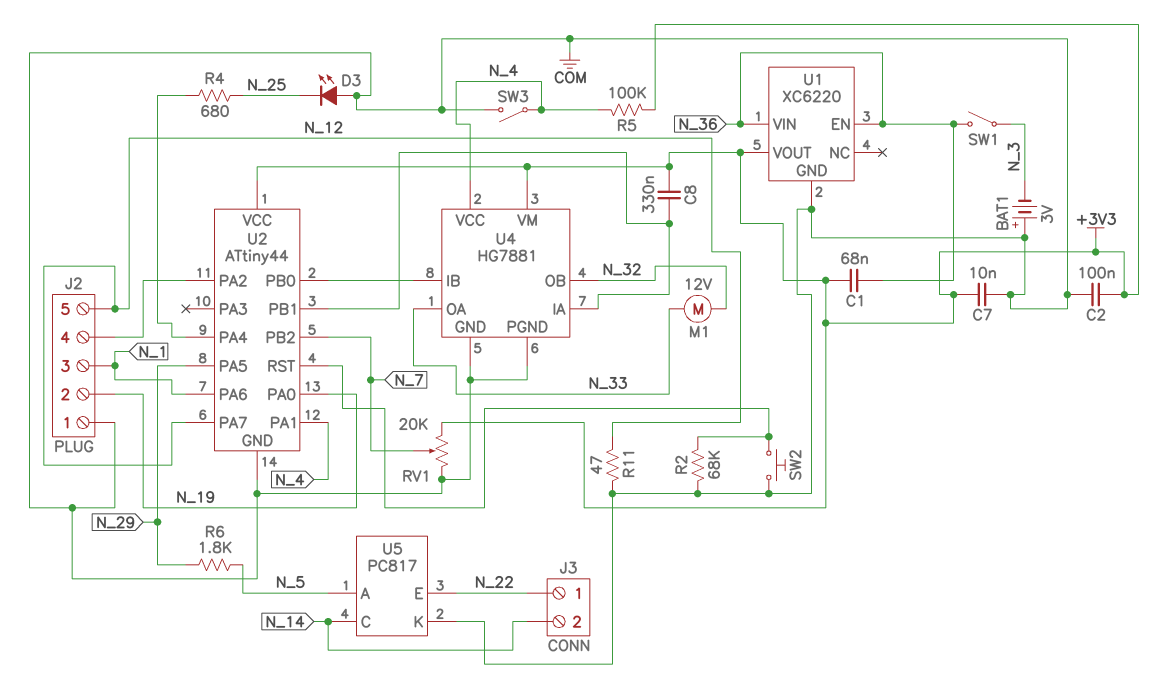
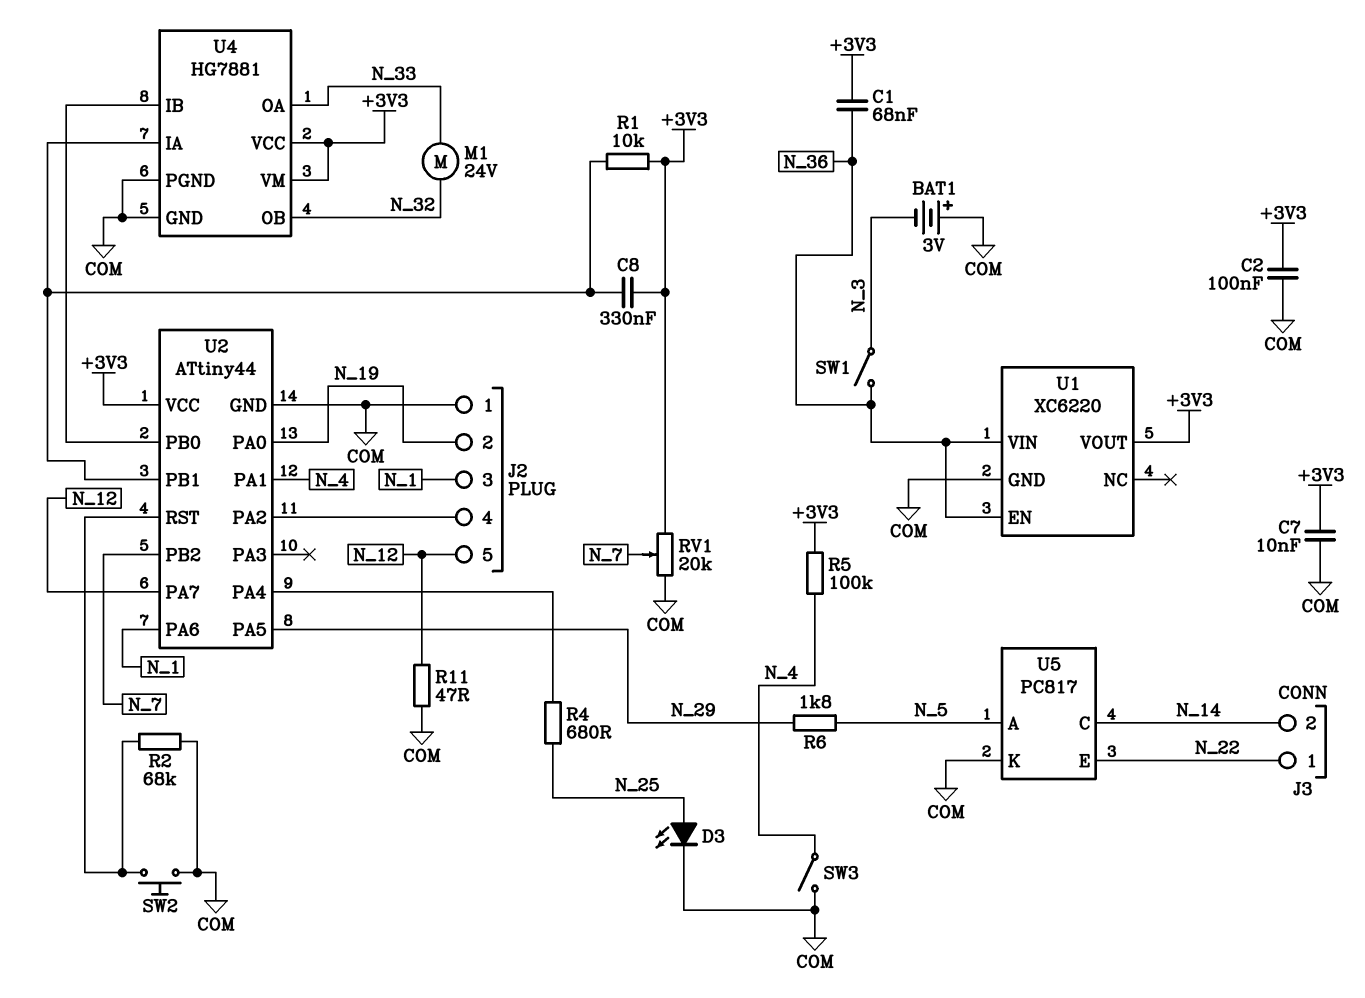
D3: LED (A COM, K N_25) -> LED (A N_25, K COM)
M1: motor 12V (N_32, N_33) -> motor 24V (N_32, N_33)
R1: none -> 10k (+3V3, U2/PB1)
U4 pin VCC: N_4 -> +3V3

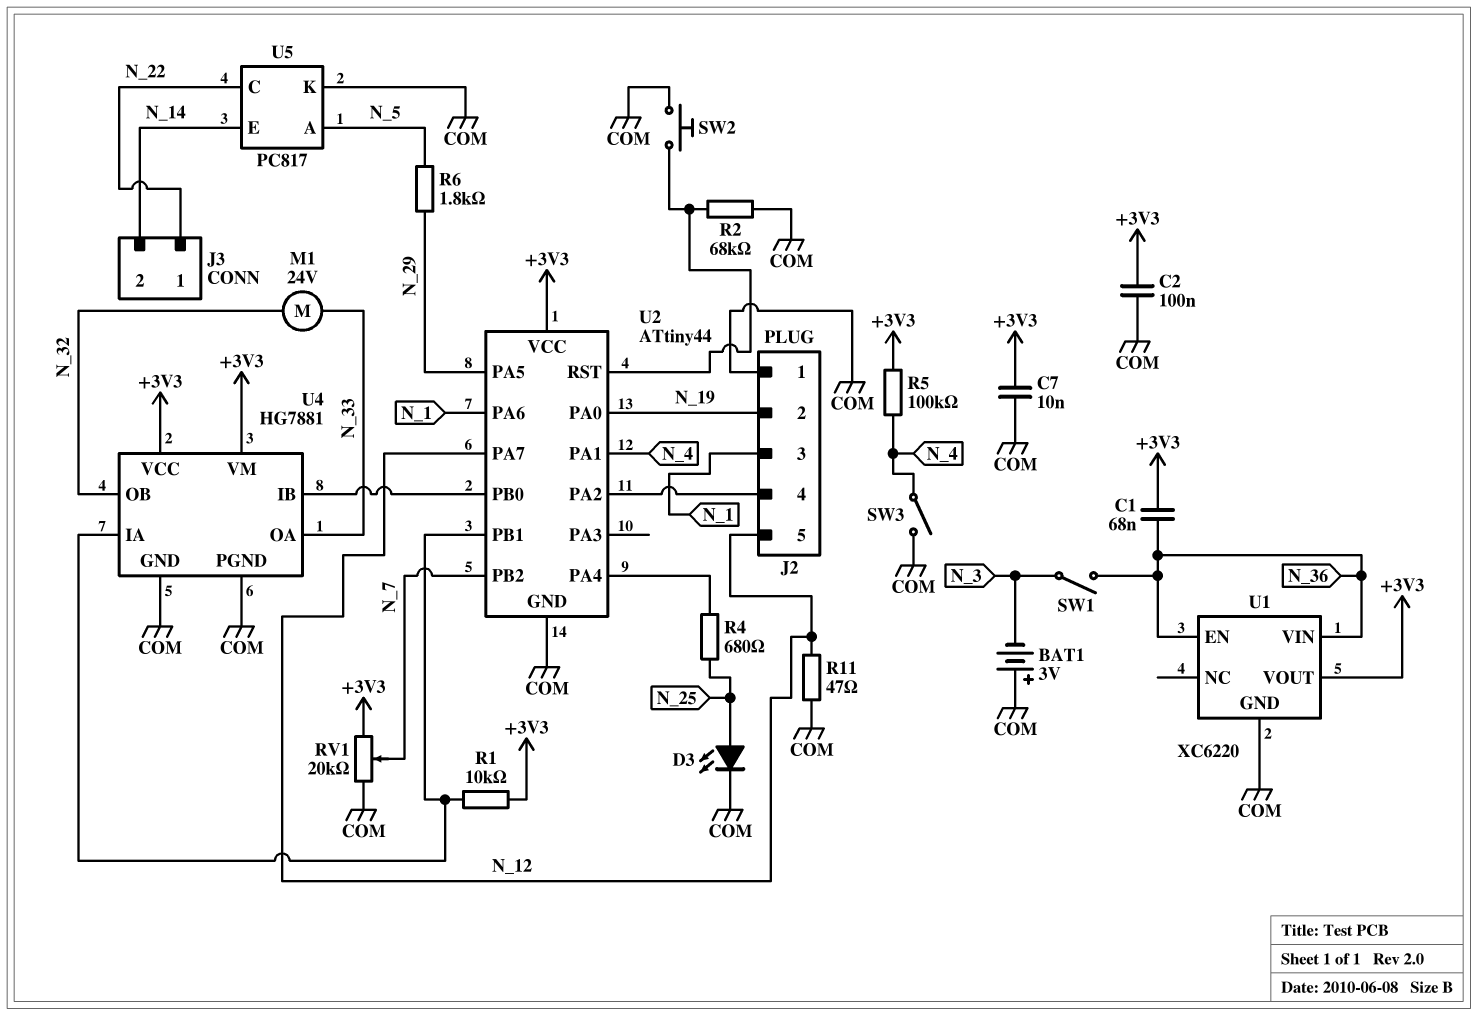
C8: 330nF (+3V3, U2/PB1) -> none
U5 pin C: N_14 -> N_22
U5 pin E: N_22 -> N_14

